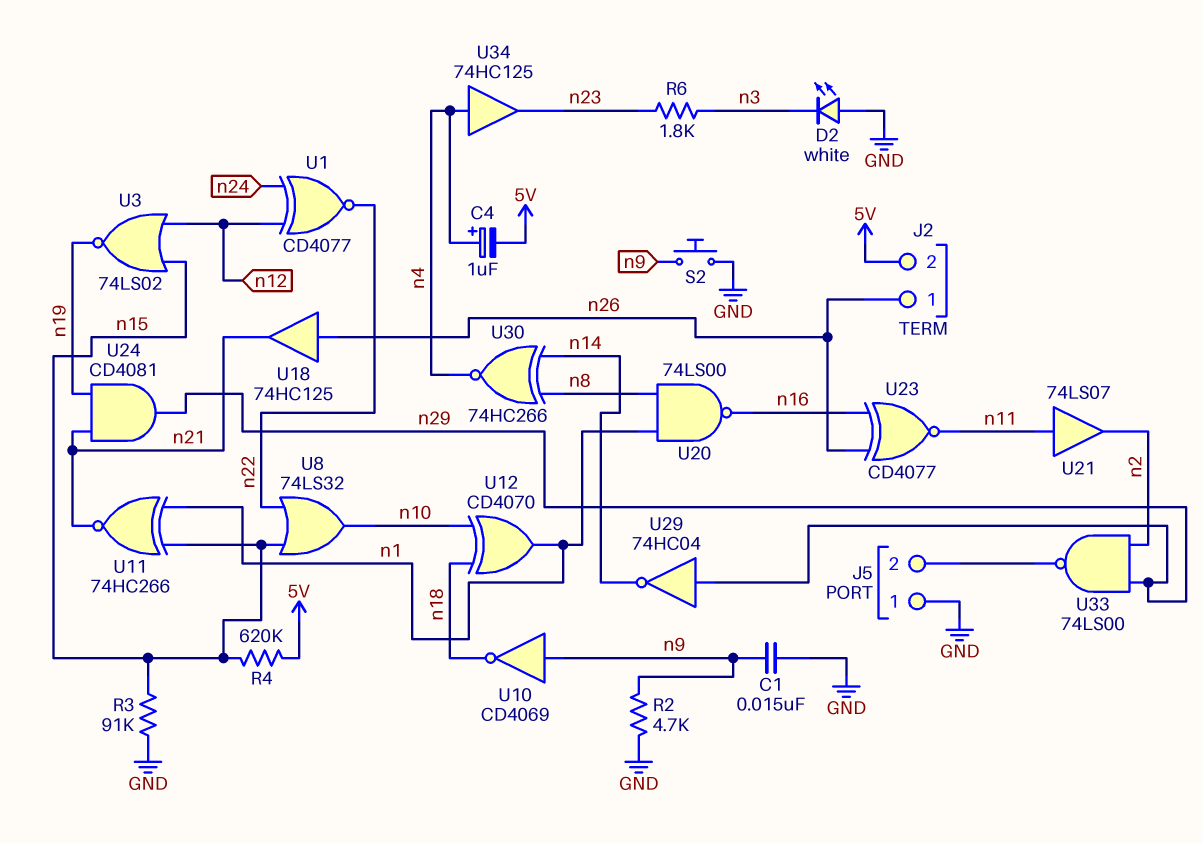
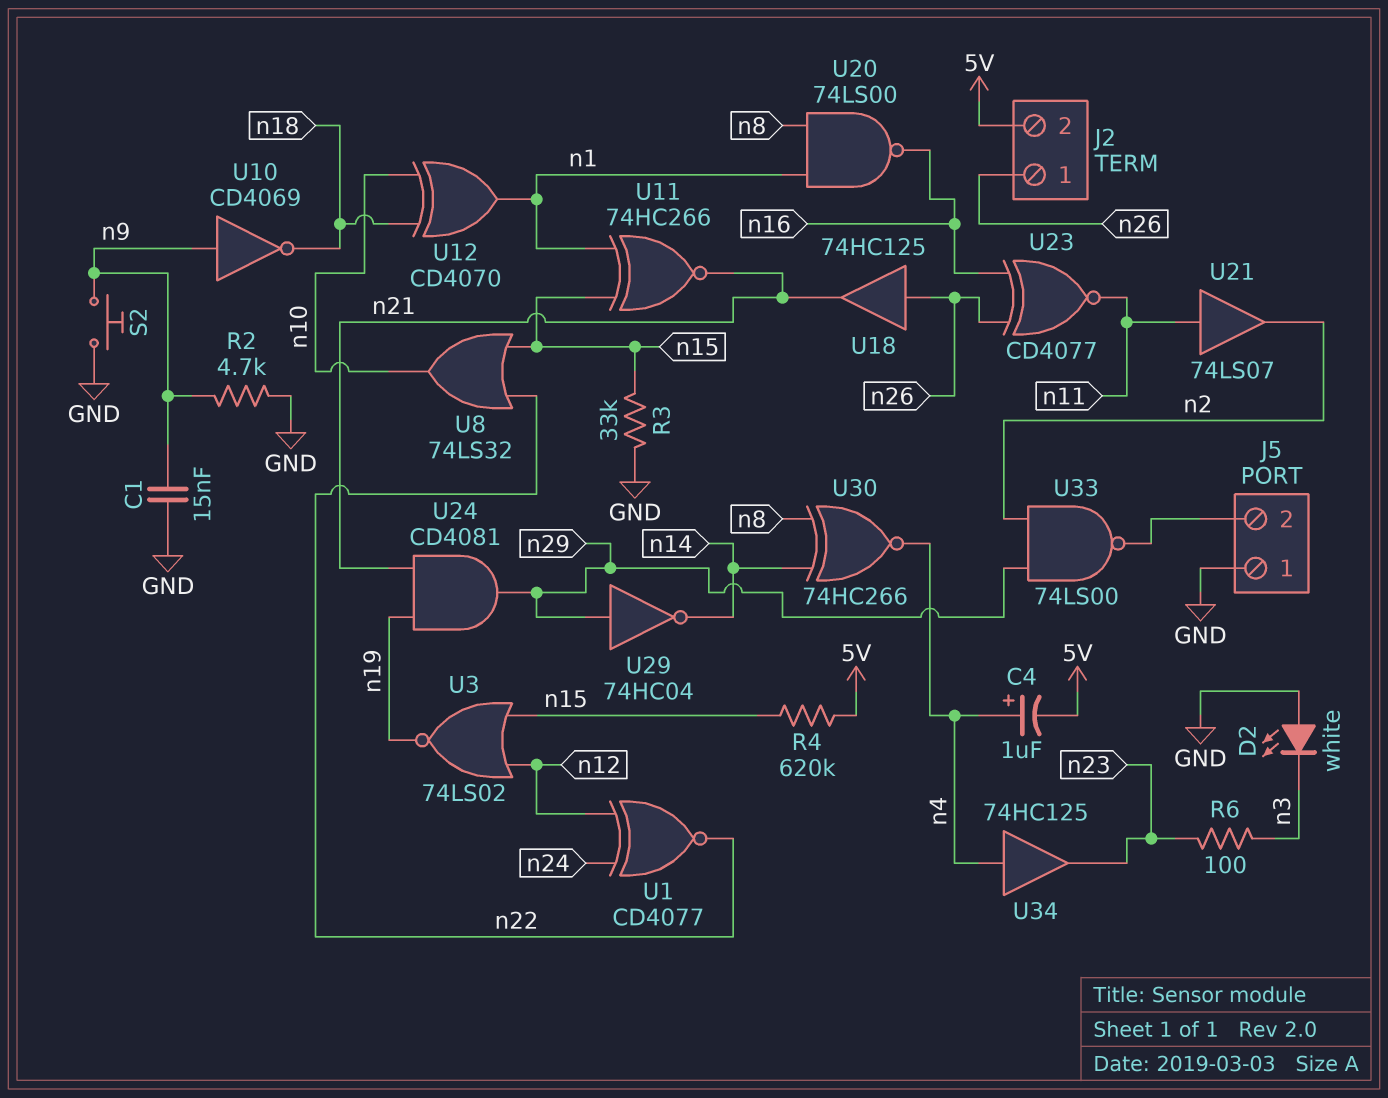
R3: 91k (GND, n15) -> 33k (GND, n15)
R6: 1.8k (n3, n23) -> 100 (n3, n23)

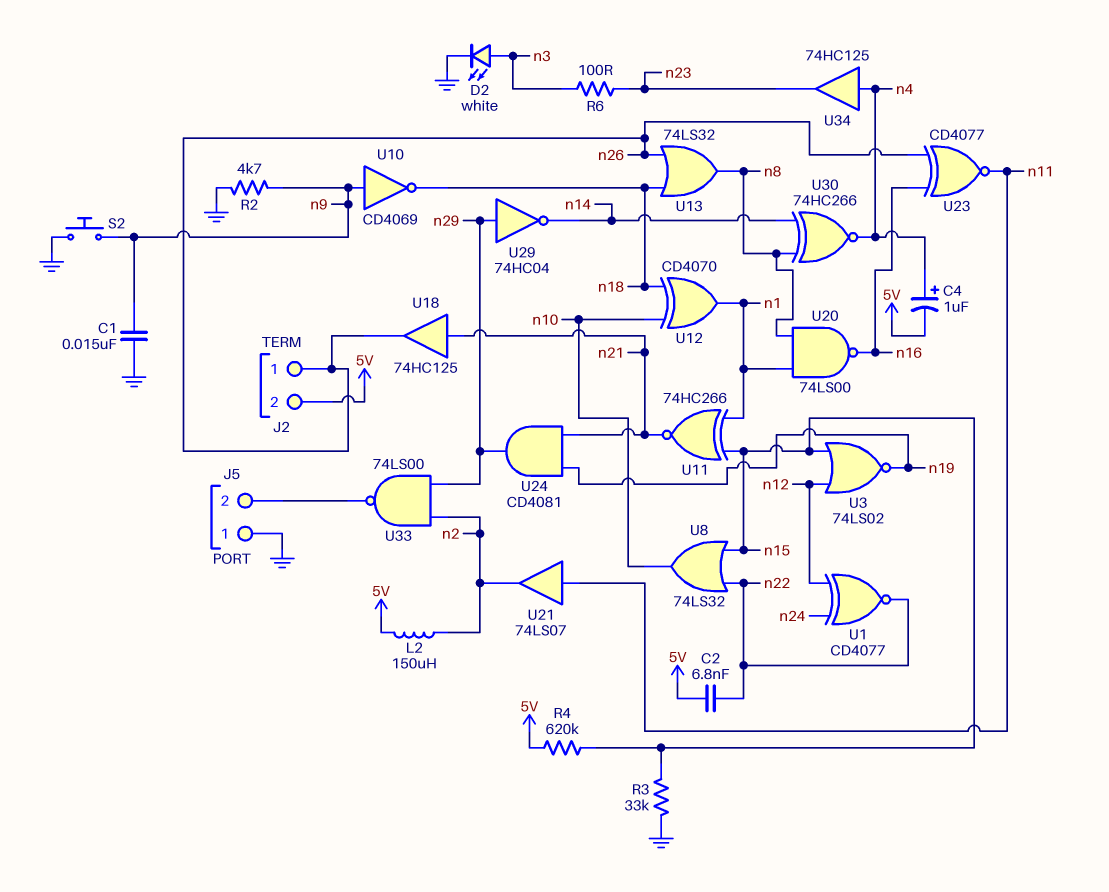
C2: none -> 6.8nF (5V, n22)
D2: LED white (A GND, K n3) -> LED white (A n3, K GND)
L2: none -> 150uH (5V, n2)
U13: none -> OR 74LS32 (in n18, in n26, out n8)
U18: buffer 74HC125 (in n26, out n21) -> buffer 74HC125 (in n21, out n26)

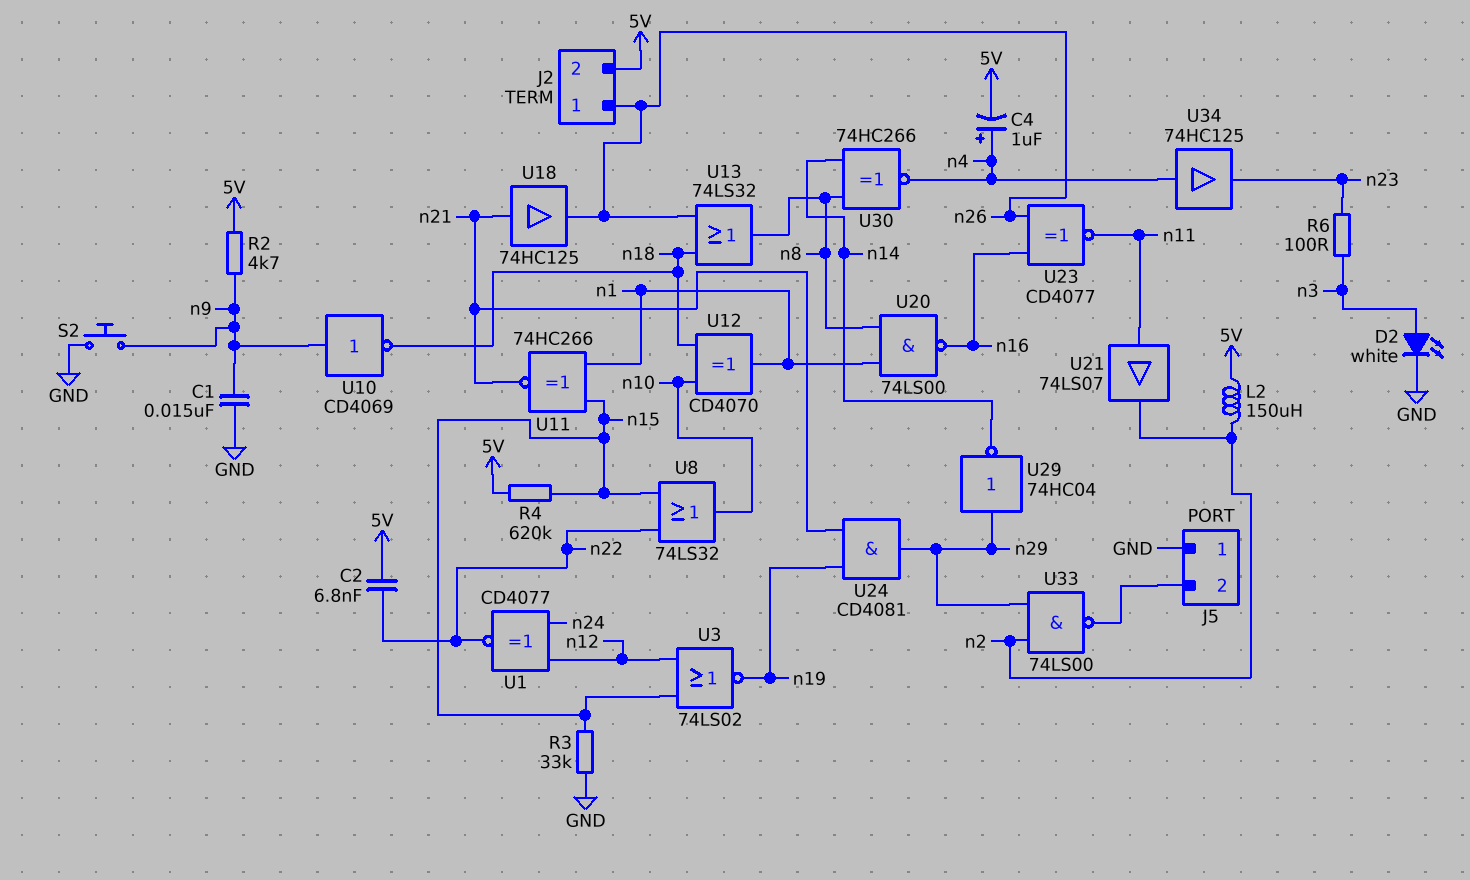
R2: 4.7k (GND, n9) -> 4.7k (5V, n9)

